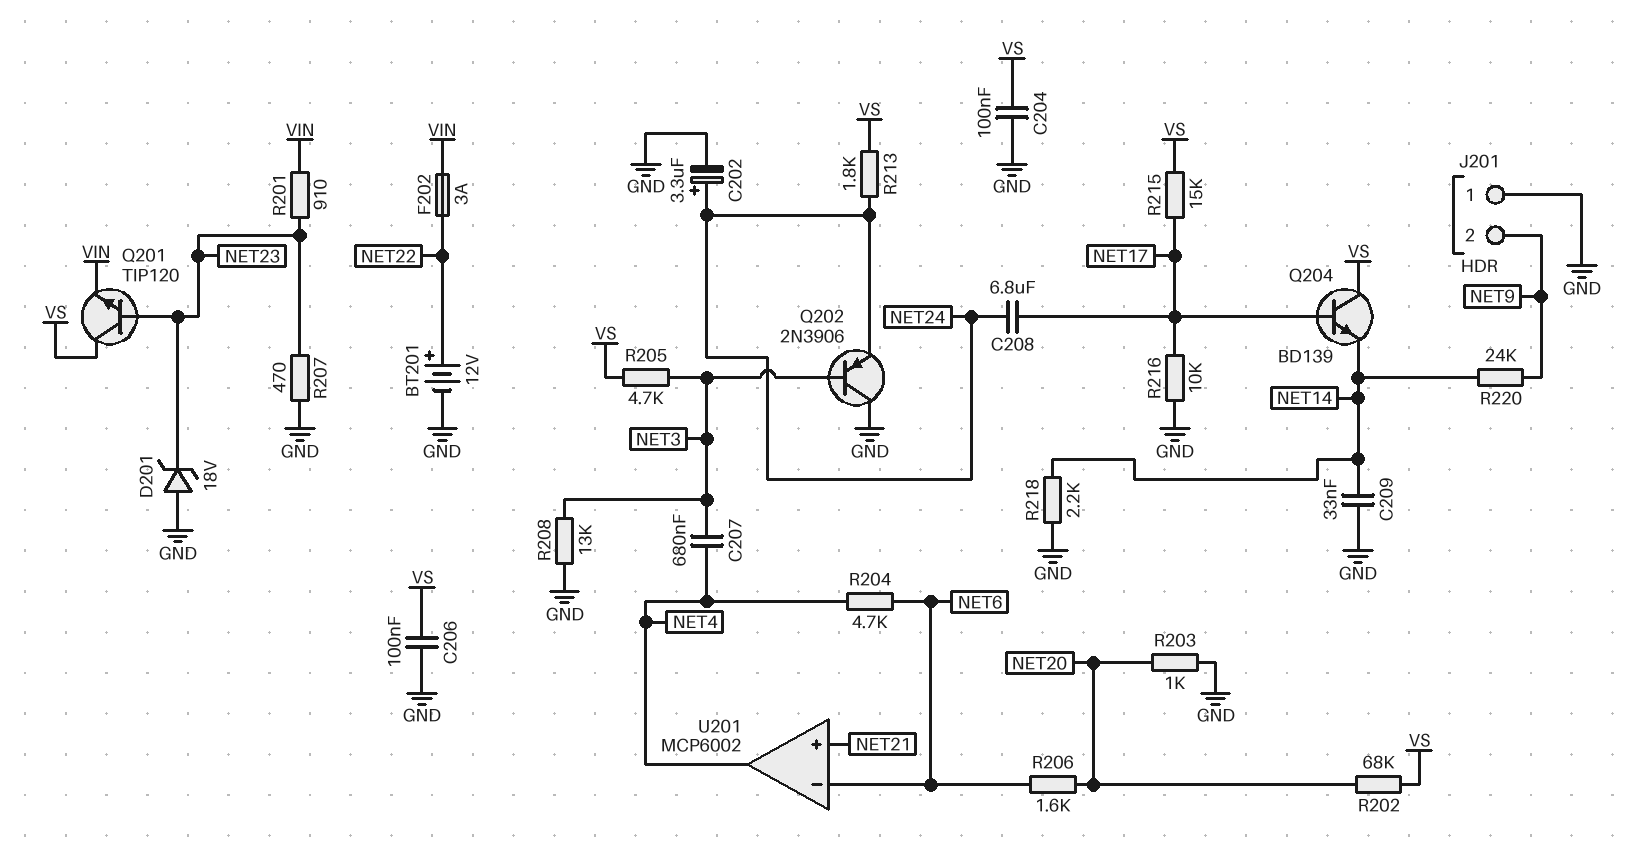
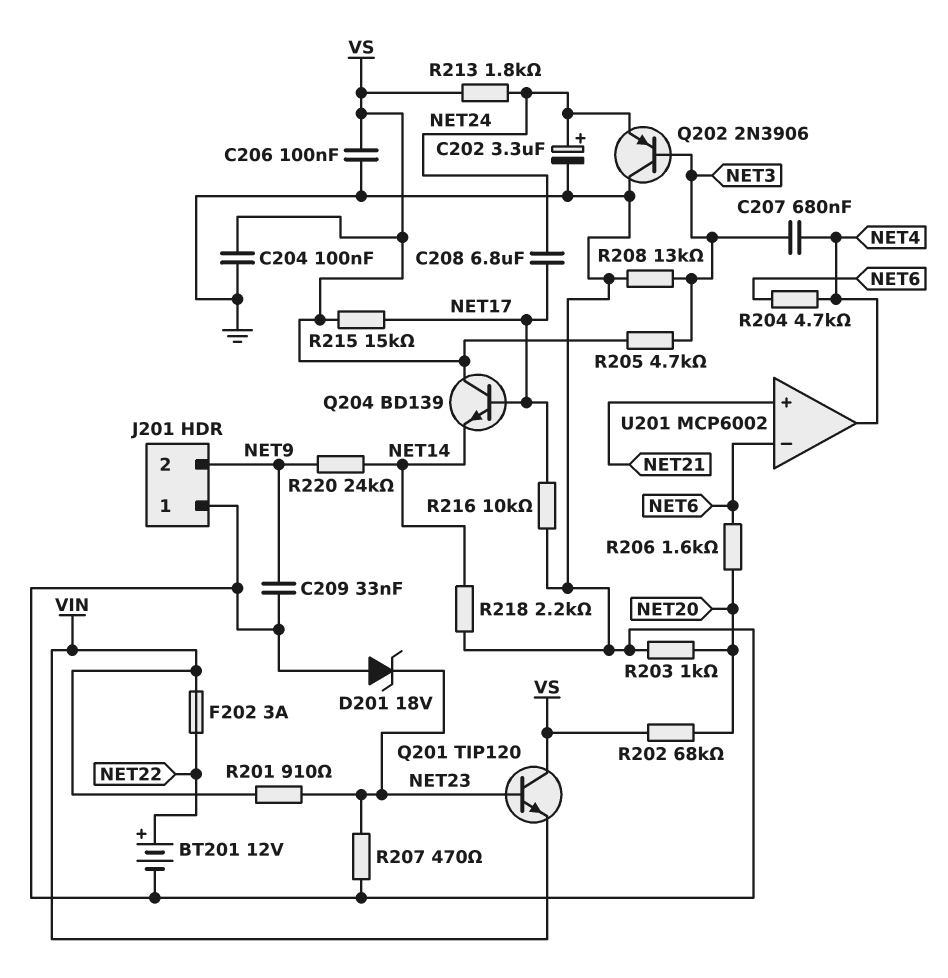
C209: 33nF (GND, NET14) -> 33nF (GND, NET9)

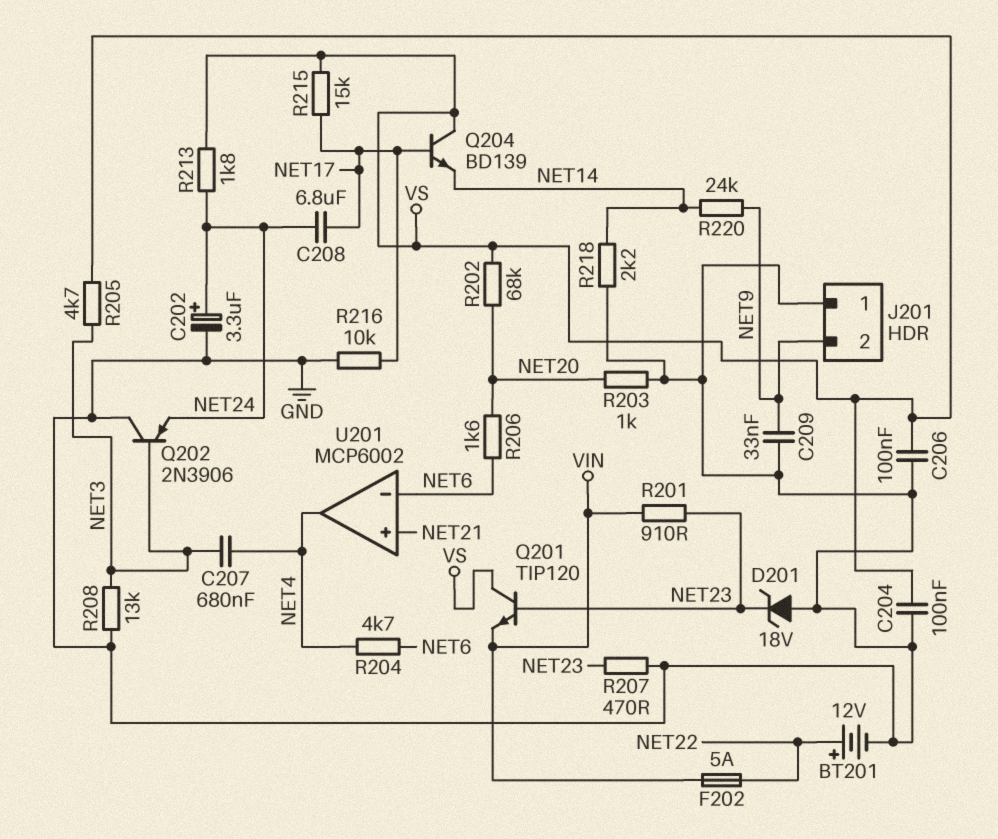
F202: 3A (NET22, VIN) -> 5A (NET22, VIN)

